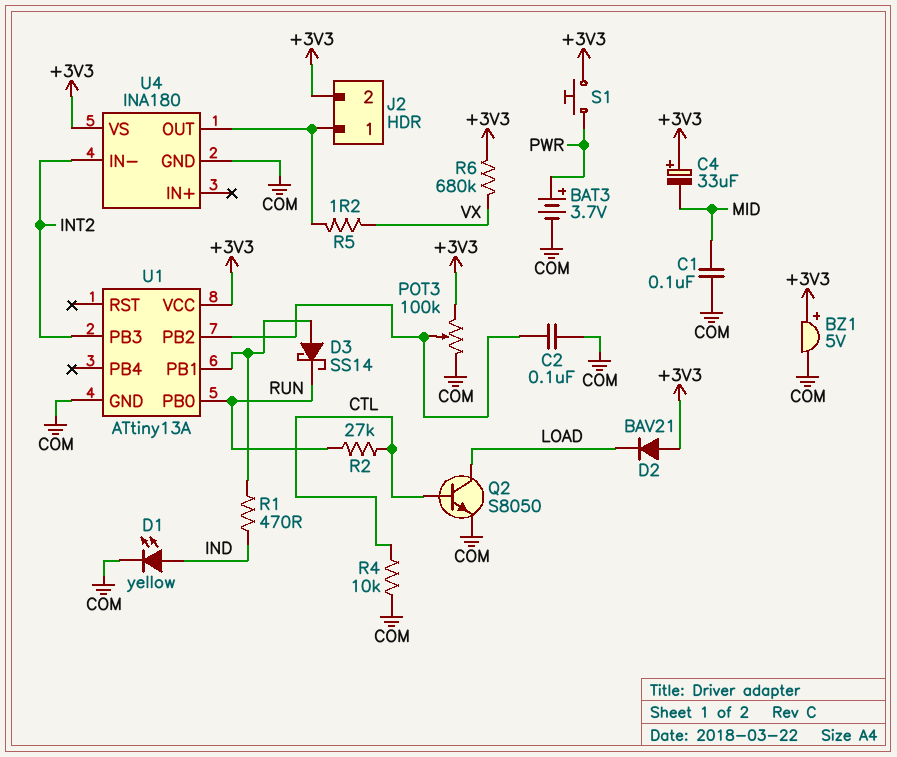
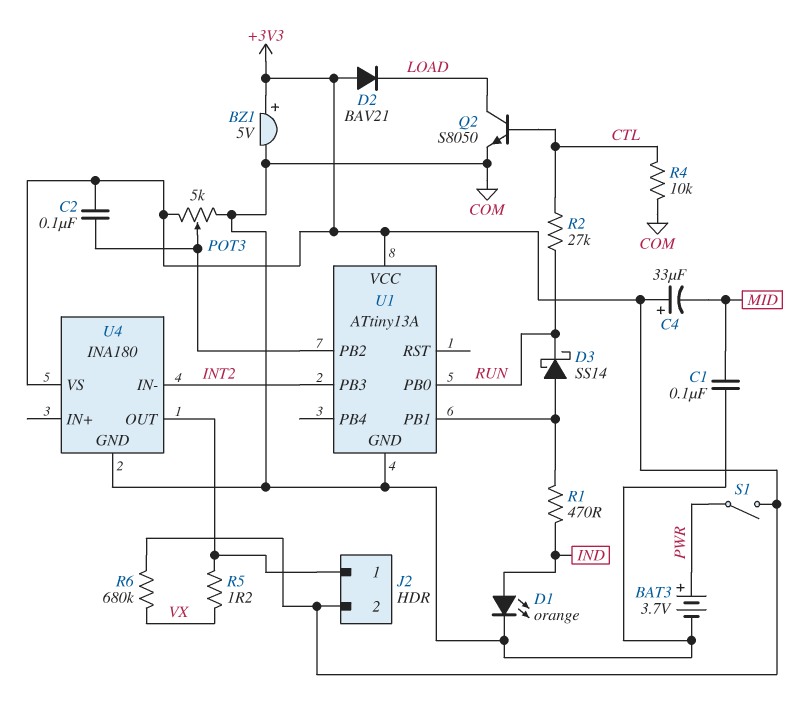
C2: 100nF (COM, U1/PB2) -> 100nF (+3V3, U1/PB2)
D1: LED yellow (A IND, K COM) -> LED orange (A IND, K COM)
POT3: 100k (+3V3, COM, wiper U1/PB2) -> 5k (+3V3, COM, wiper U1/PB2)
S1: button (+3V3, PWR) -> switch (+3V3, PWR)

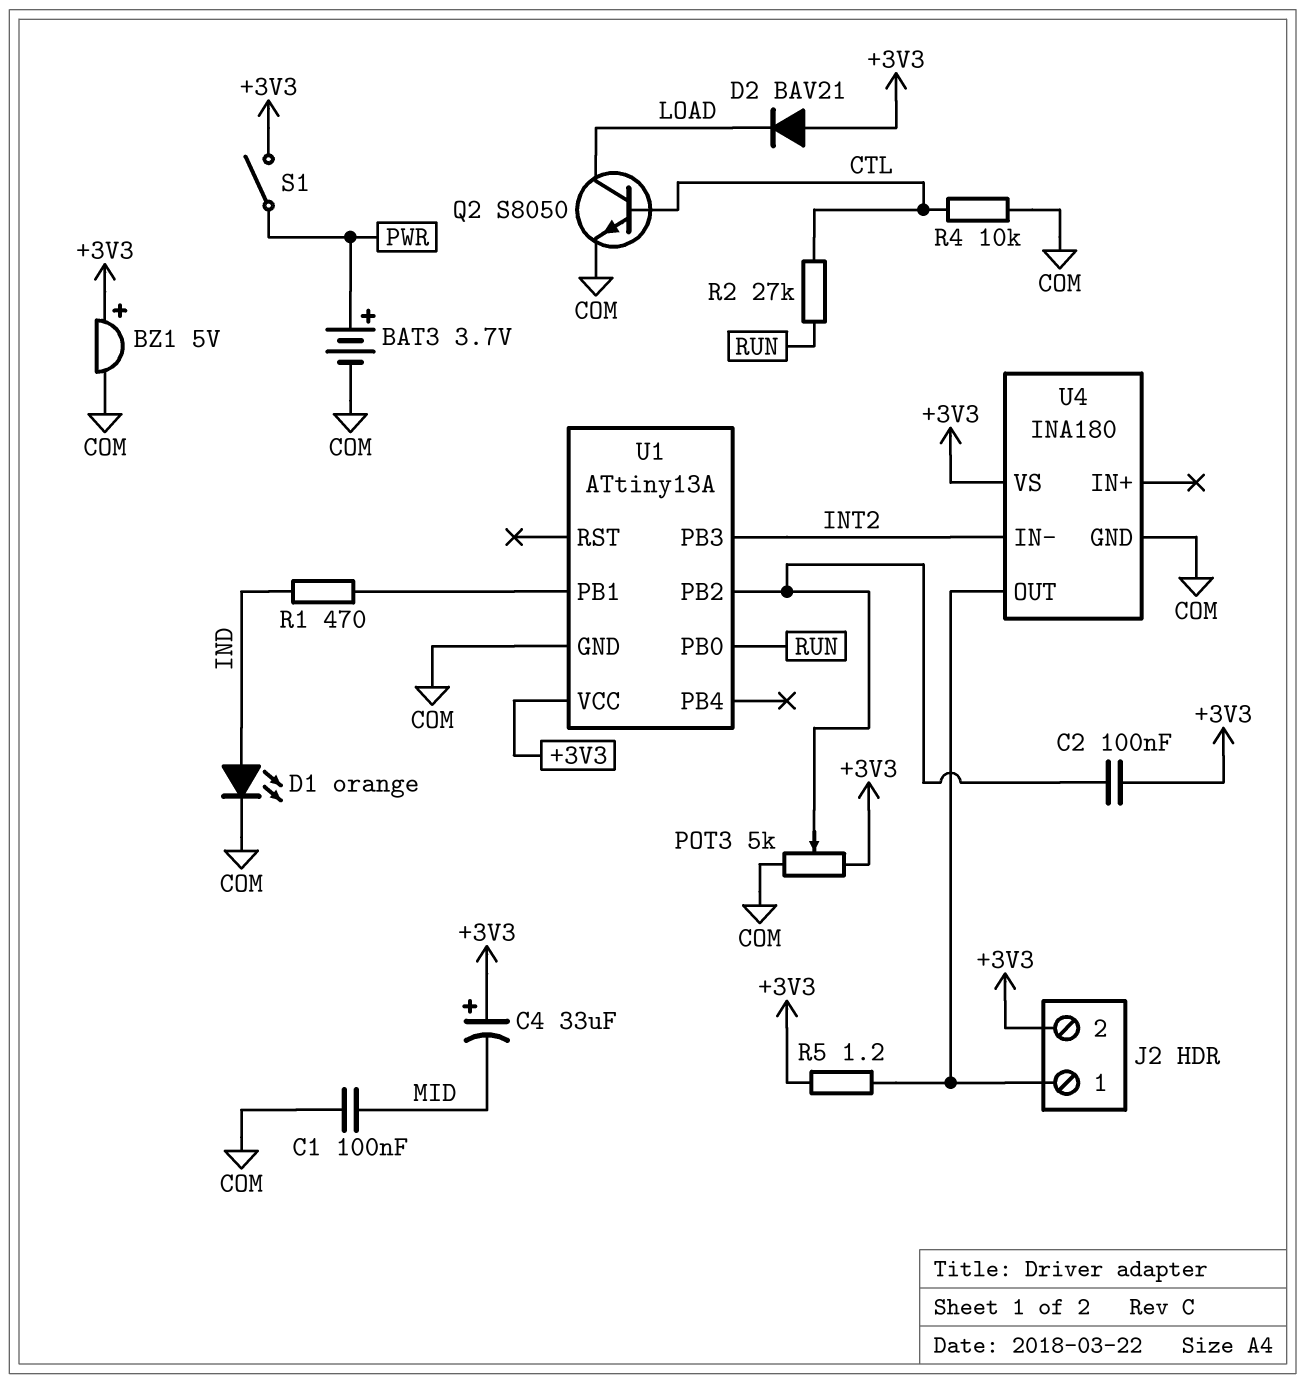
D3: schottky SS14 (A U1/PB1, K RUN) -> none
R5: 1.2 (J2/1, VX) -> 1.2 (+3V3, J2/1)
R6: 680k (+3V3, VX) -> none

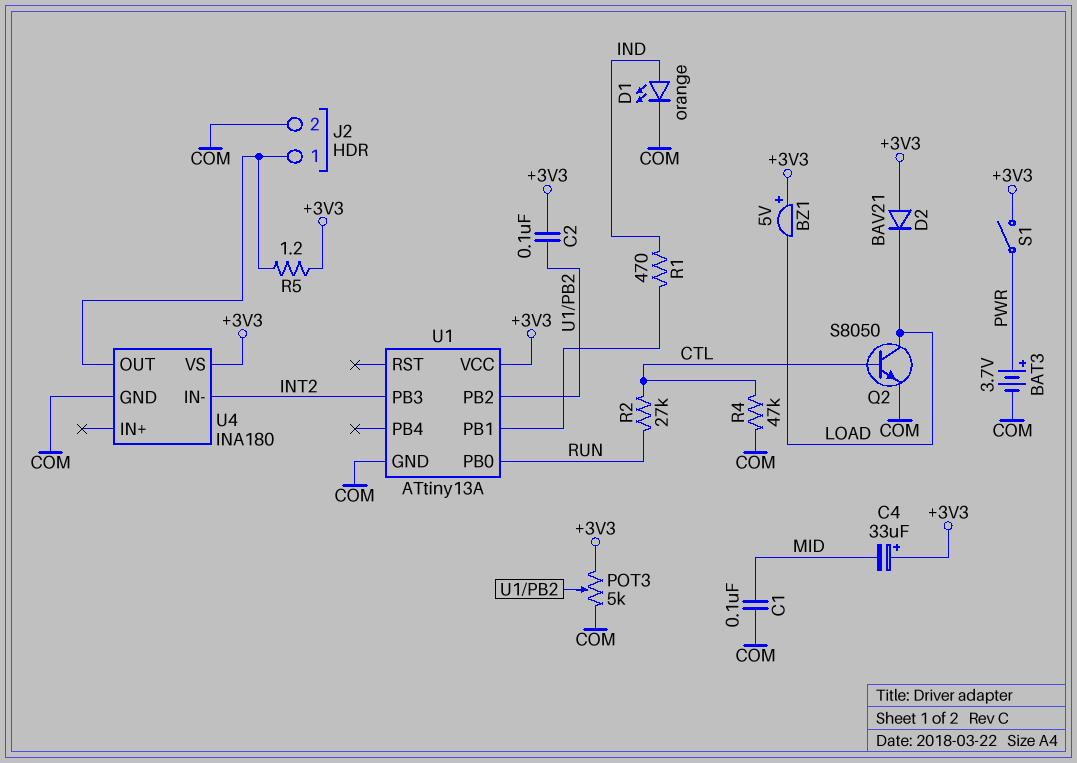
BZ1: buzzer 5V (plus +3V3, minus COM) -> buzzer 5V (plus +3V3, minus LOAD)
J2 pin 2: +3V3 -> COM
R4: 10k (COM, CTL) -> 47k (COM, CTL)

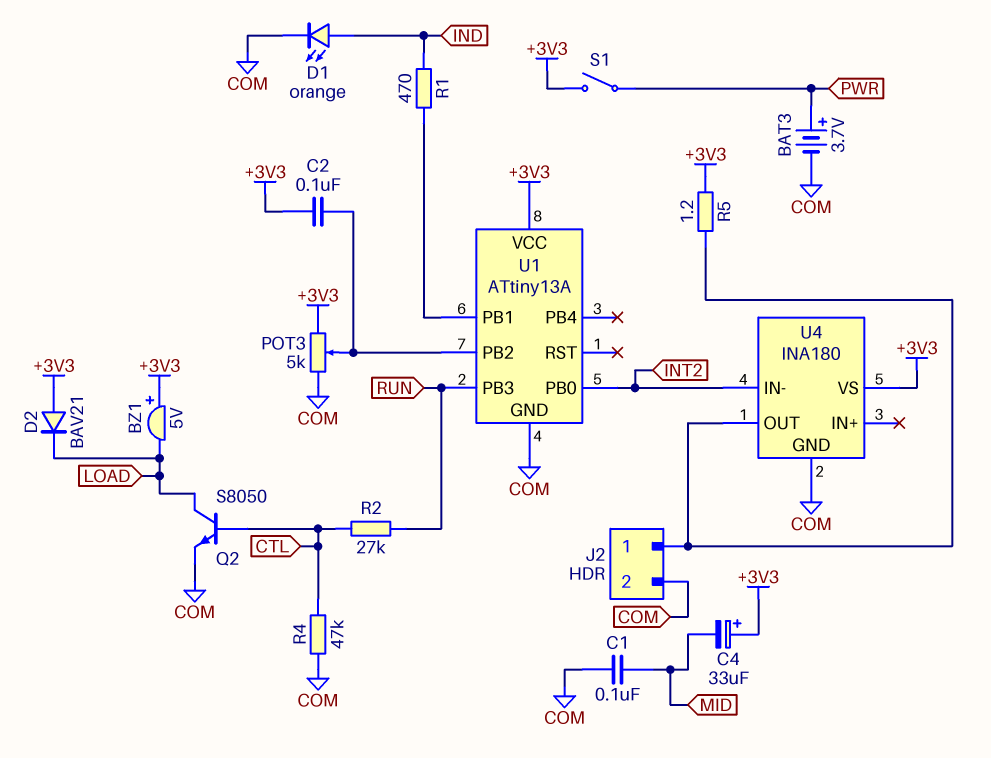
U1 pin PB0: RUN -> INT2
U1 pin PB3: INT2 -> RUN

